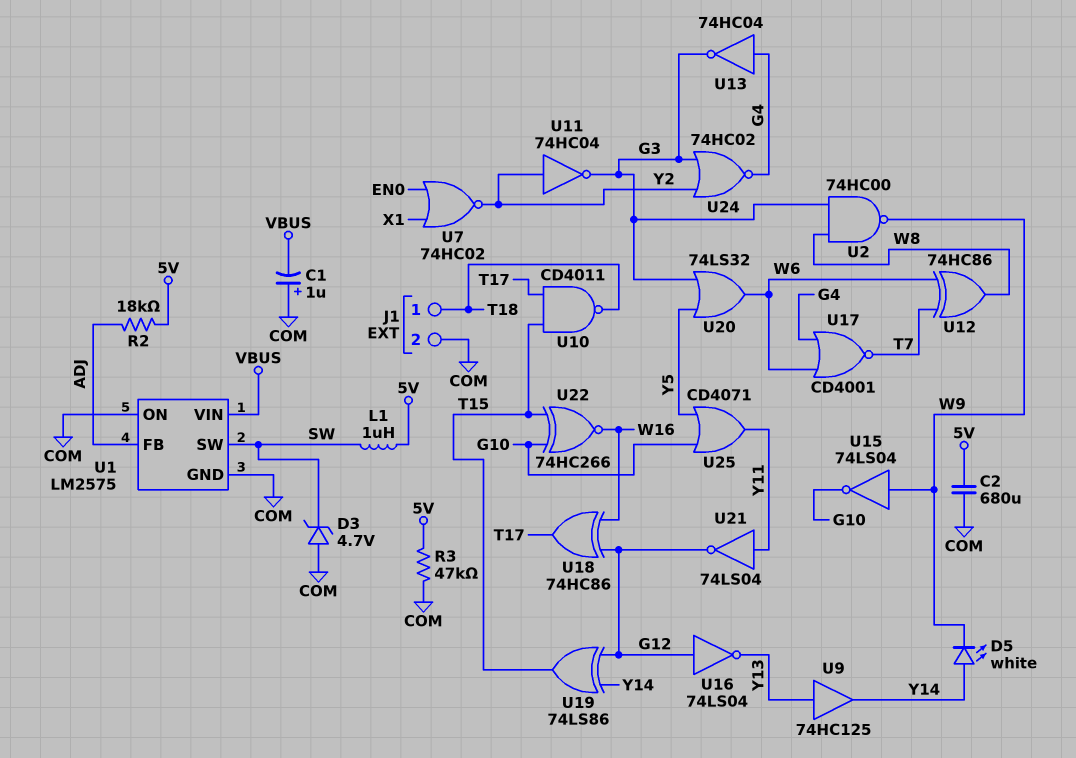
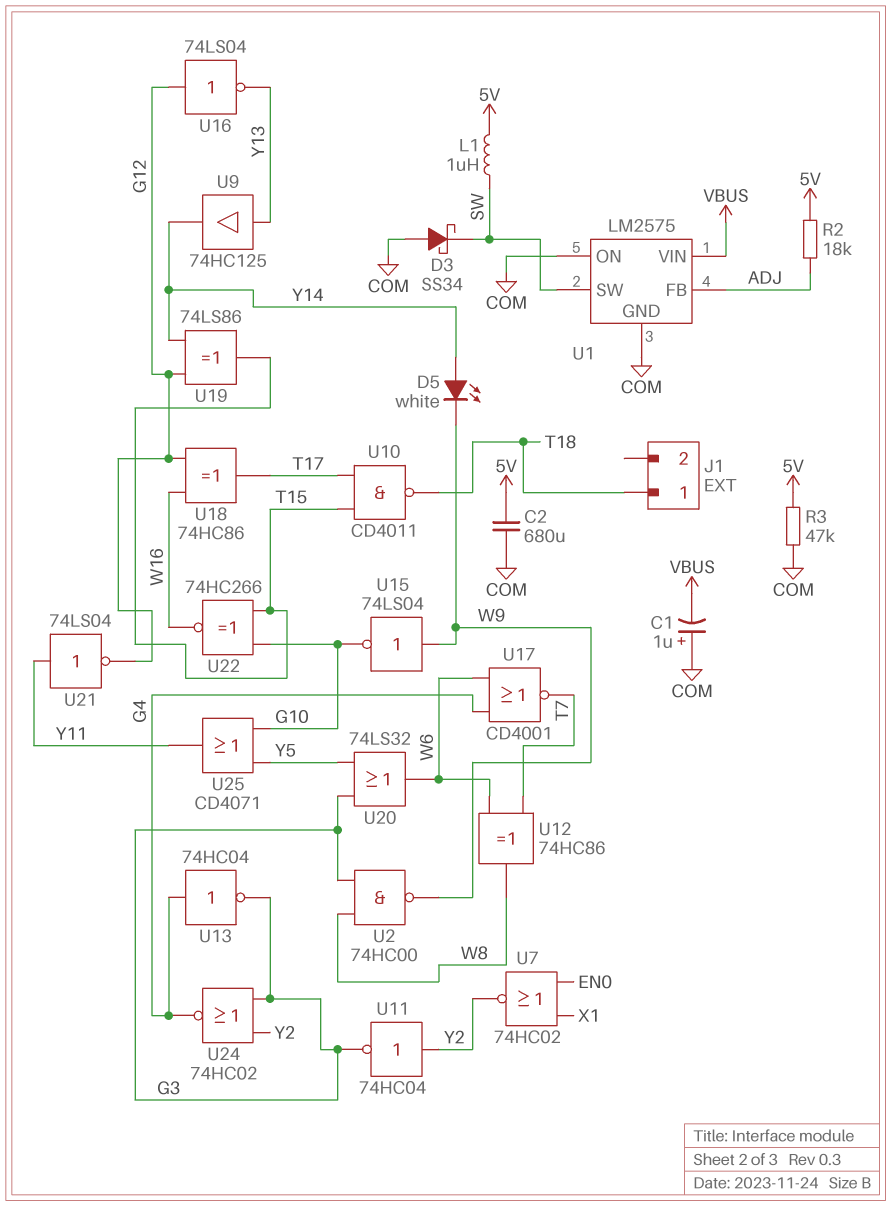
D3: zener 4.7V (A COM, K SW) -> schottky SS34 (A COM, K SW)
J1 pin 2: COM -> none

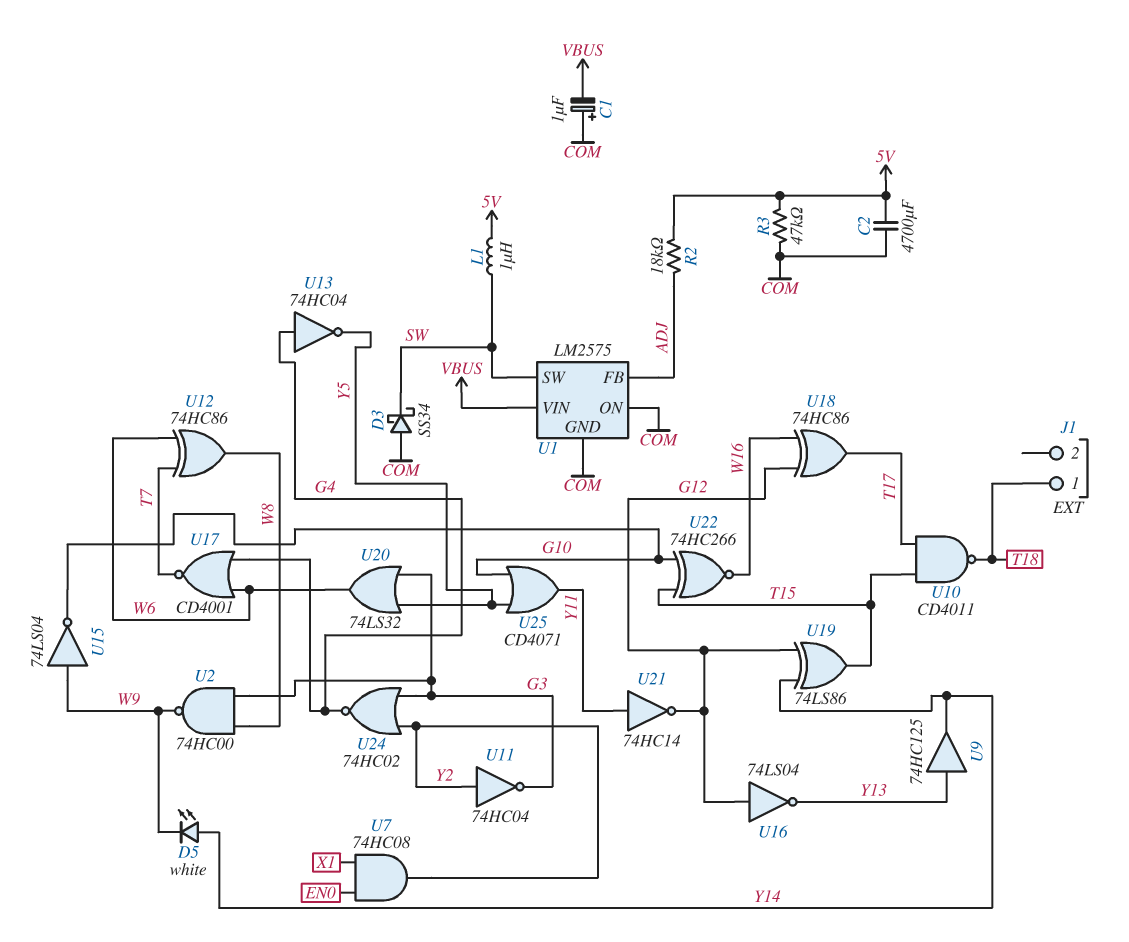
C2: 680uF (5V, COM) -> 4700uF (5V, COM)
U7: NOR 74HC02 (in EN0, in X1, out Y2) -> AND 74HC08 (in EN0, in X1, out Y2)
U13: NOT 74HC04 (in G4, out G3) -> NOT 74HC04 (in G4, out Y5)
U21: NOT 74LS04 (in Y11, out G12) -> NOT 74HC14 (in Y11, out G12)

